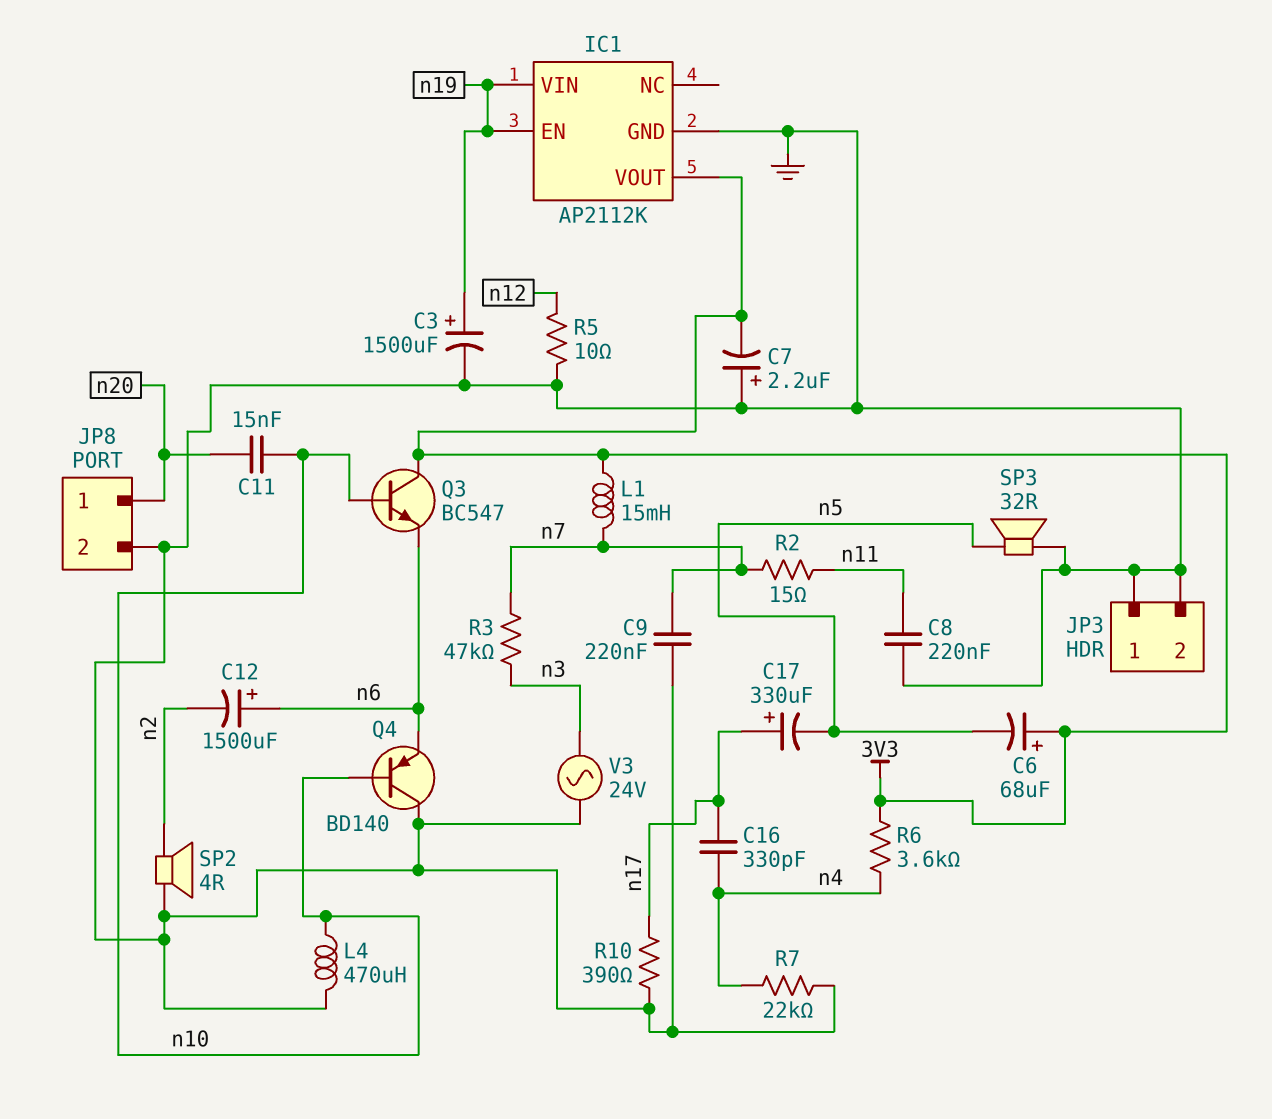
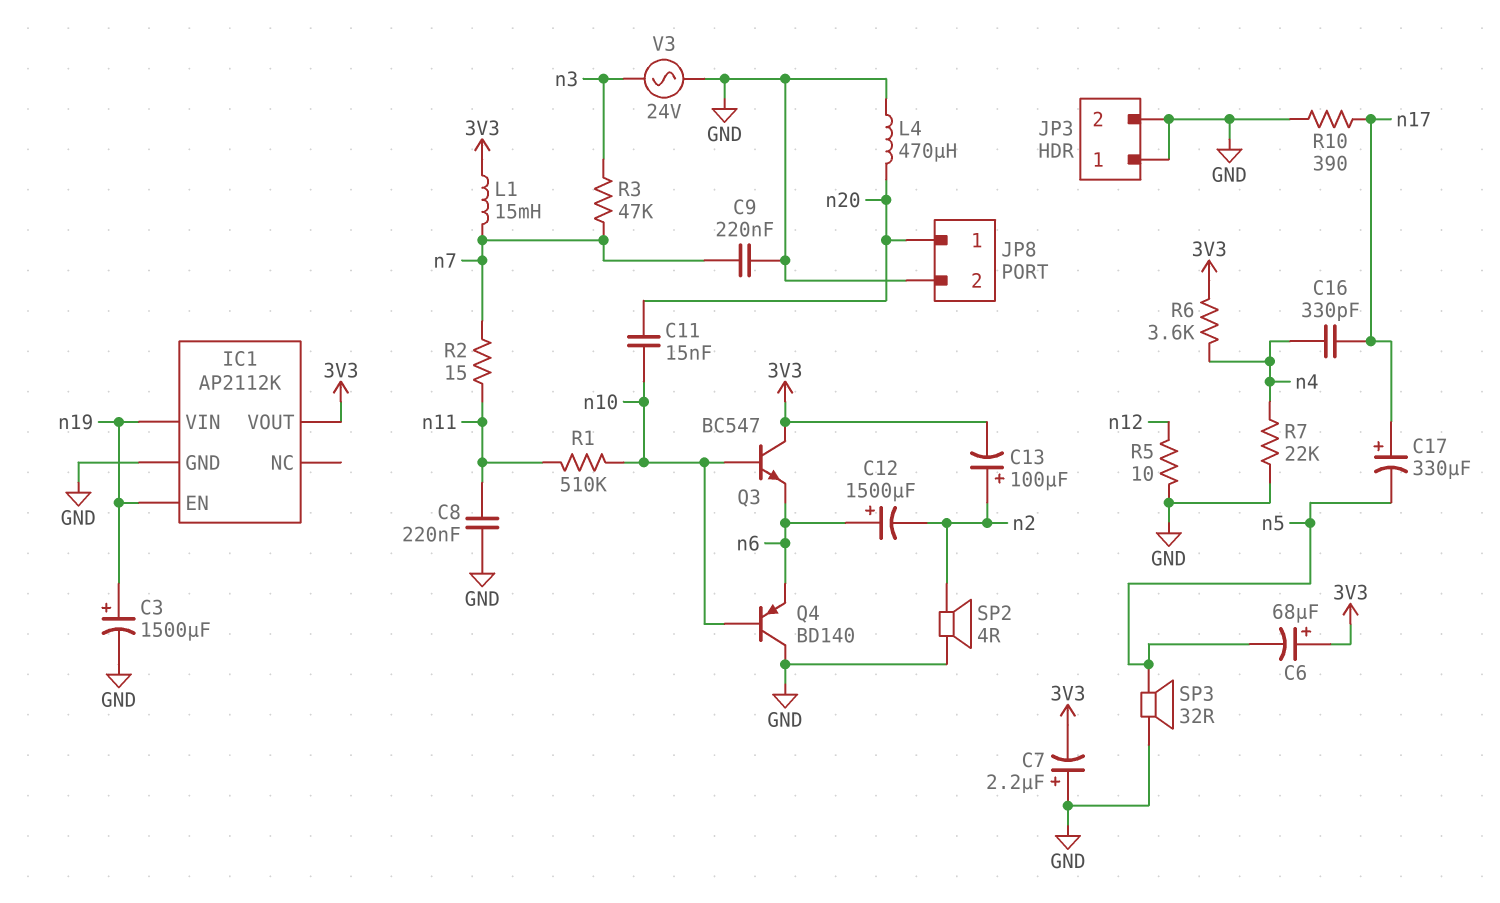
C13: none -> 100uF (plus n2, minus 3V3)
L4: 470uH (GND, n10) -> 470uH (GND, n20)
R1: none -> 510k (n10, n11)

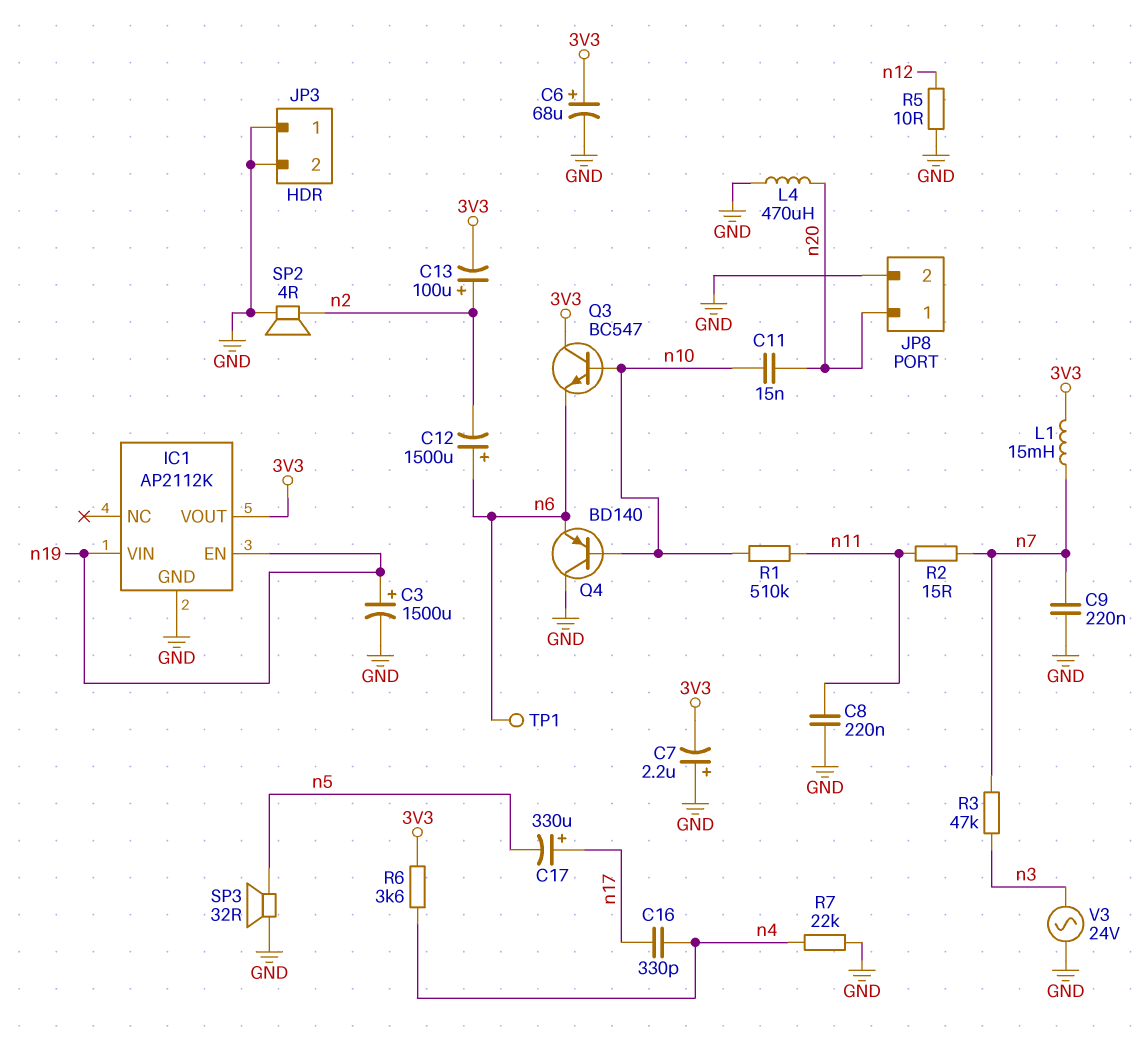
C6: 68uF (plus 3V3, minus n5) -> 68uF (plus 3V3, minus GND)
R10: 390 (GND, n17) -> none
TP1: none -> test point (n6)

